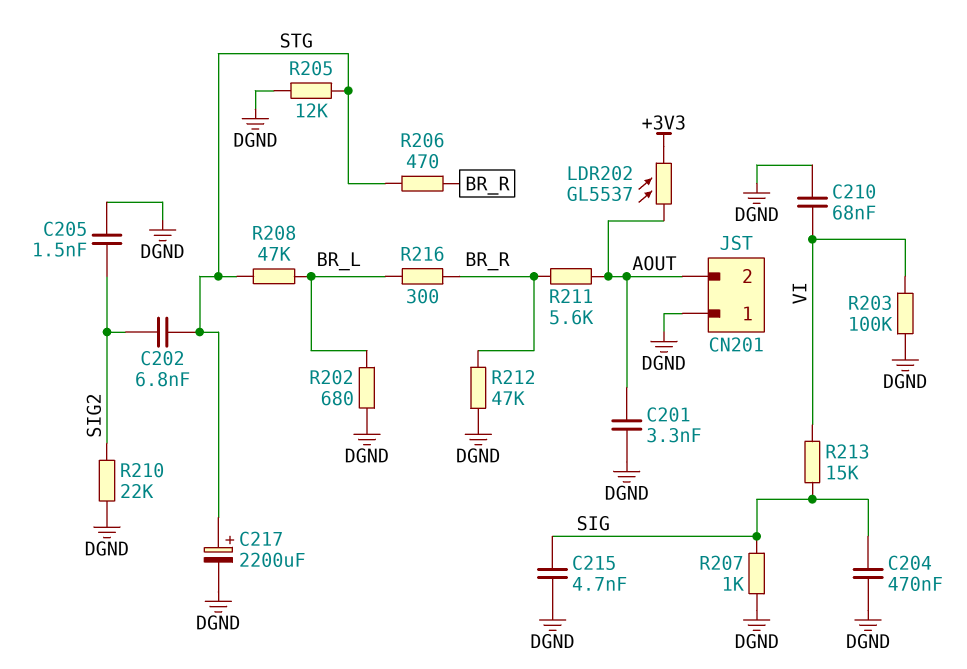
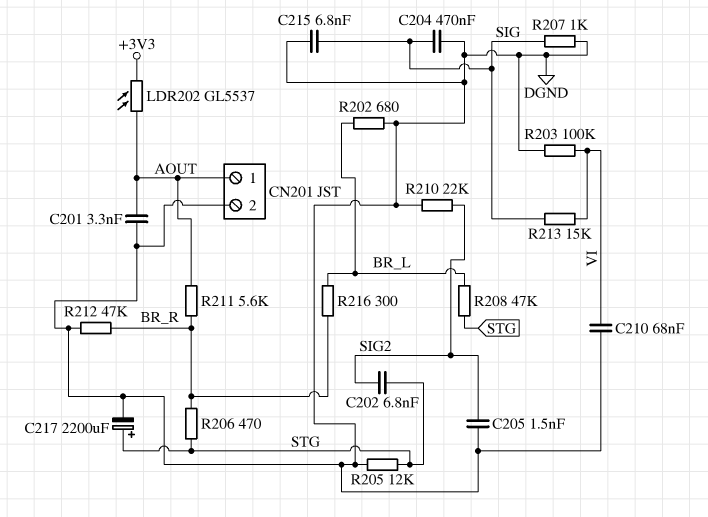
C215: 4.7nF (DGND, SIG) -> 6.8nF (DGND, SIG)
CN201 pin 1: DGND -> AOUT
CN201 pin 2: AOUT -> DGND

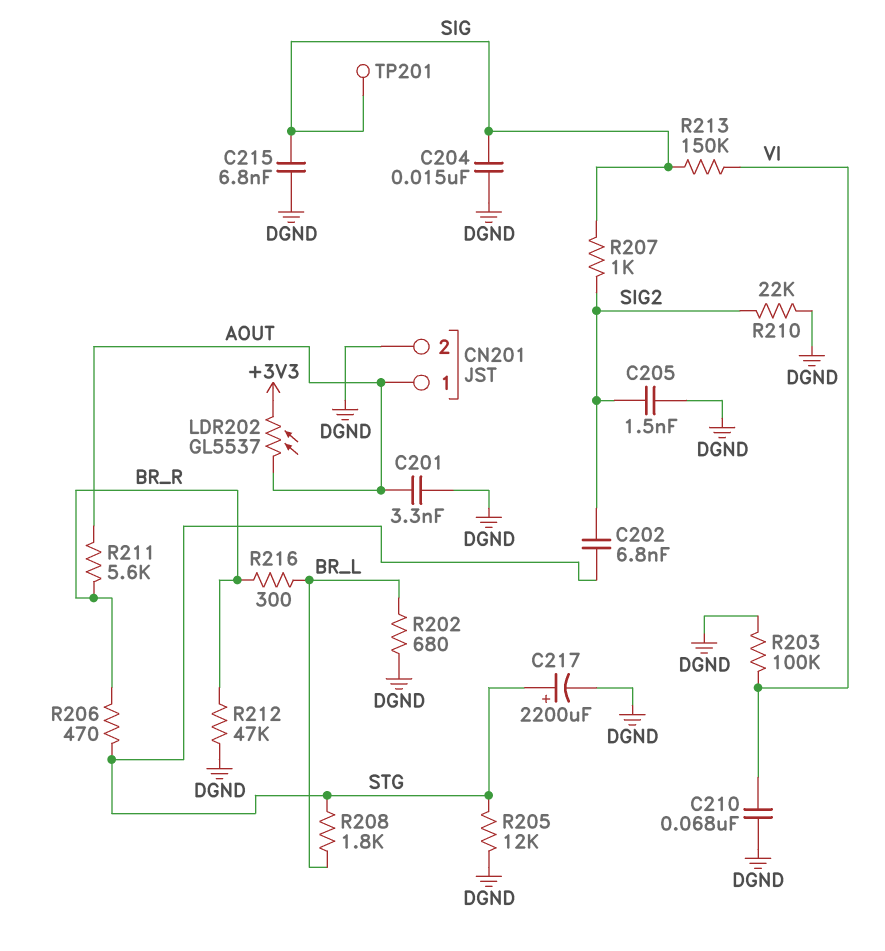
C204: 470nF (DGND, SIG) -> 15nF (DGND, SIG)
R207: 1k (DGND, SIG) -> 1k (SIG, SIG2)
R208: 47k (BR_L, STG) -> 1.8k (BR_L, STG)
R213: 15k (SIG, VI) -> 150k (SIG, VI)
TP201: none -> test point (SIG)

